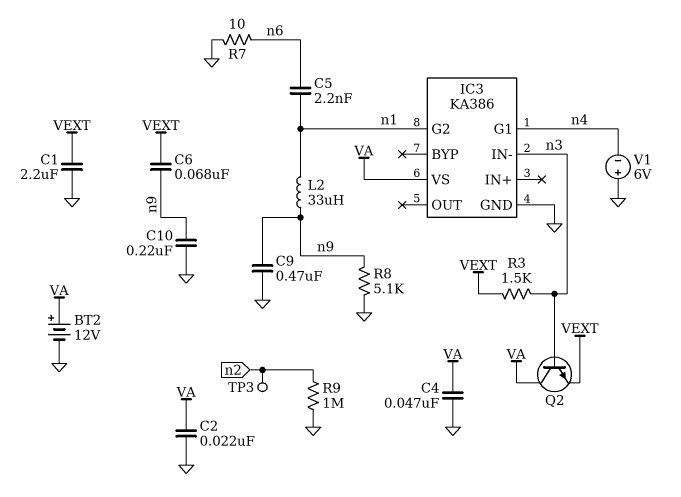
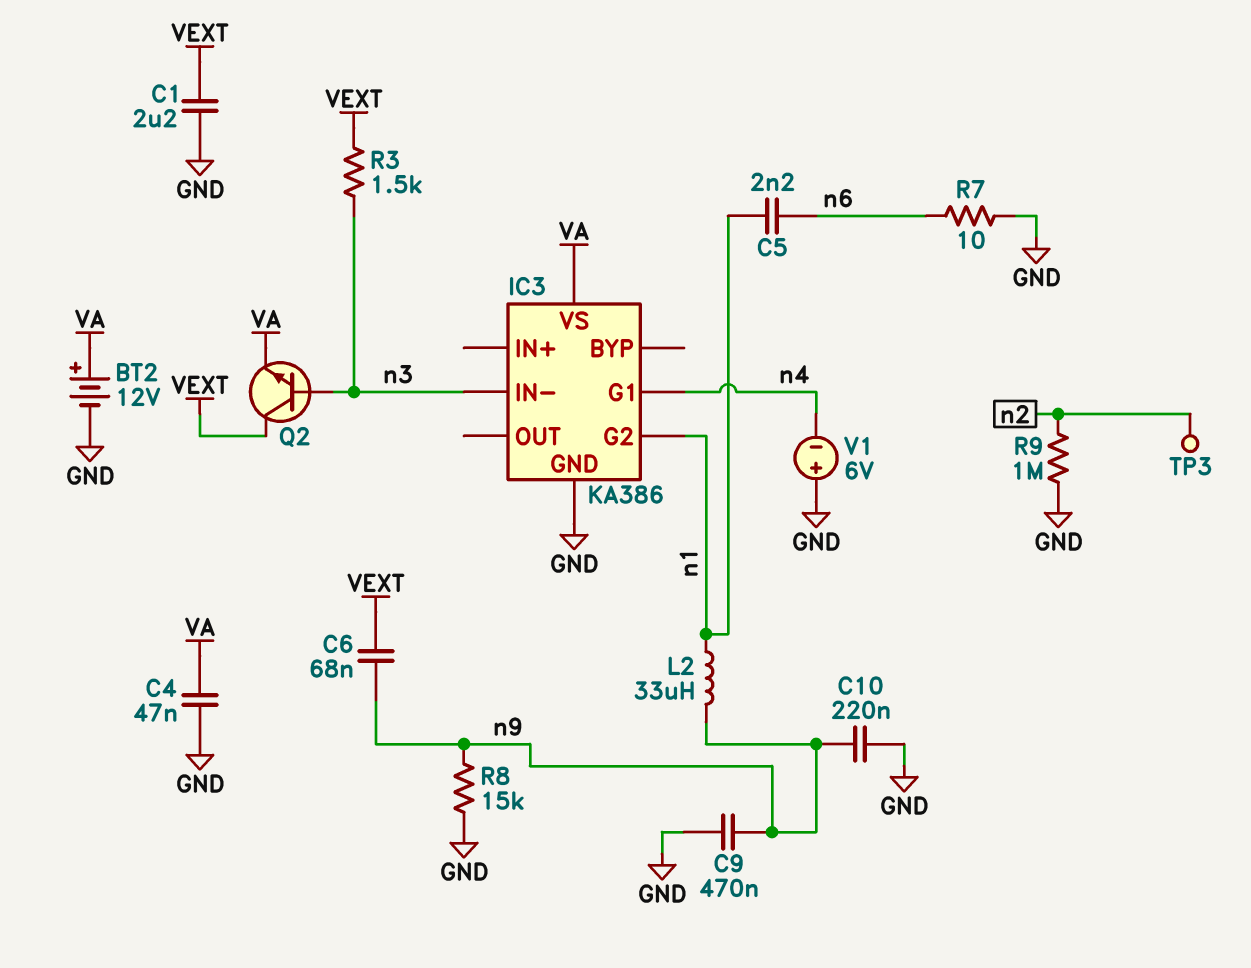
C2: 22nF (GND, VA) -> none
Q2: NPN (B n3, C VA, E VEXT) -> NPN (B n3, C VEXT, E VA)
R8: 5.1k (GND, n9) -> 15k (GND, n9)

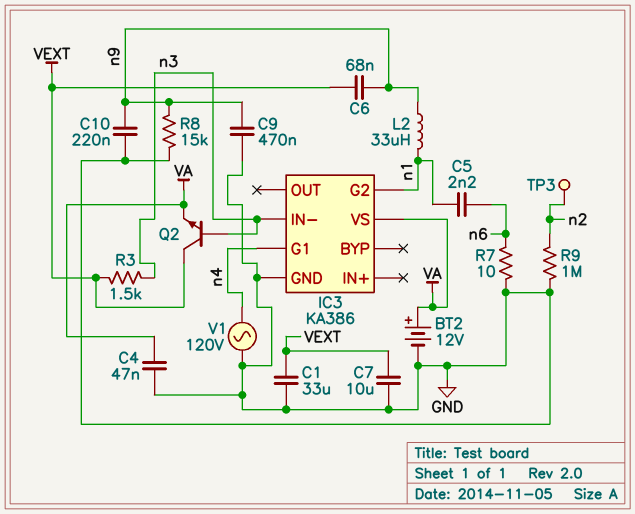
C1: 2.2uF (GND, VEXT) -> 33uF (GND, VEXT)
C7: none -> 10uF (GND, VEXT)
V1: 6V (plus GND, minus n4) -> AC 120V (GND, n4)

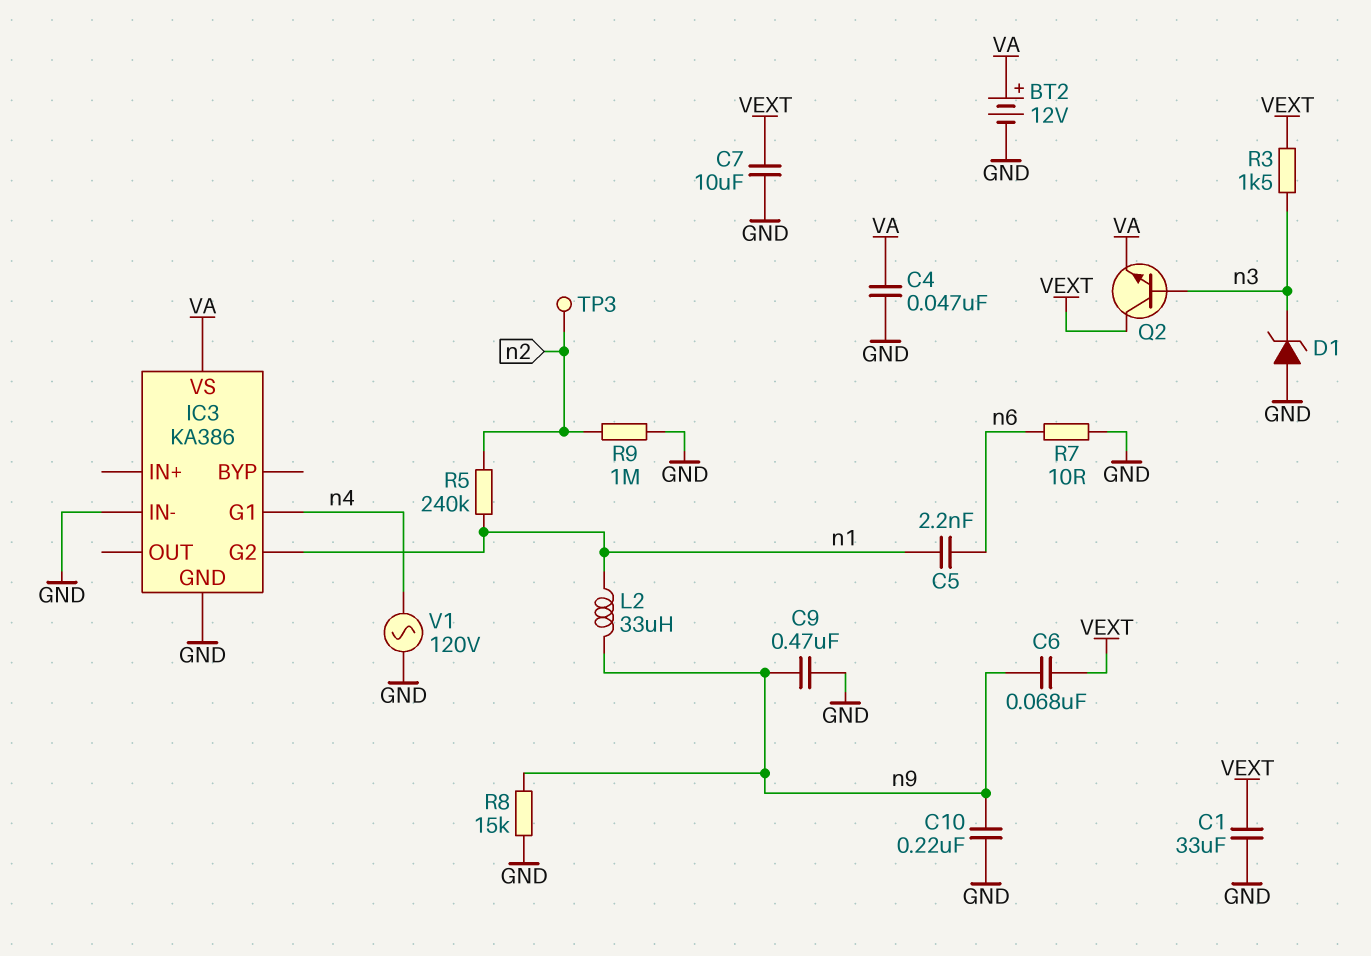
D1: none -> zener (A GND, K n3)
IC3 pin IN-: n3 -> GND
R5: none -> 240k (n1, n2)

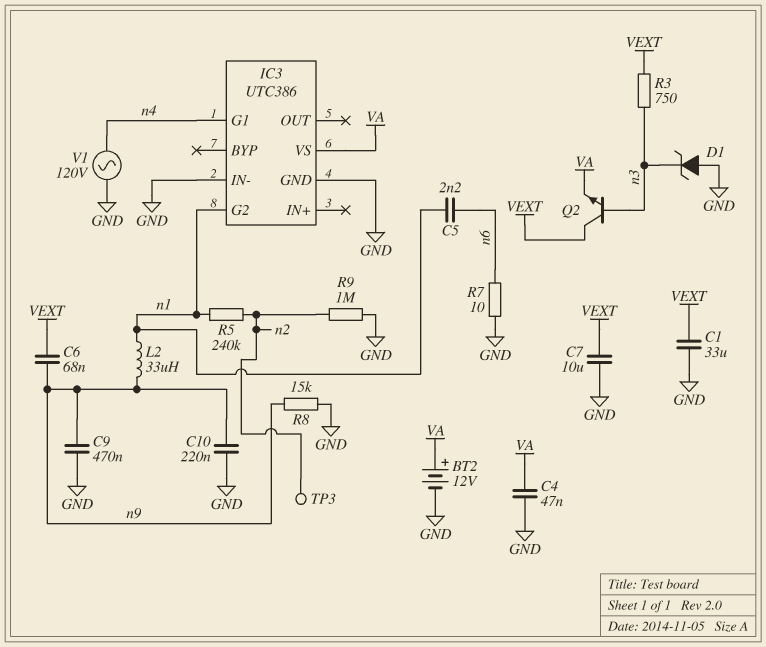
IC3: KA386 -> UTC386
R3: 1.5k (VEXT, n3) -> 750 (VEXT, n3)

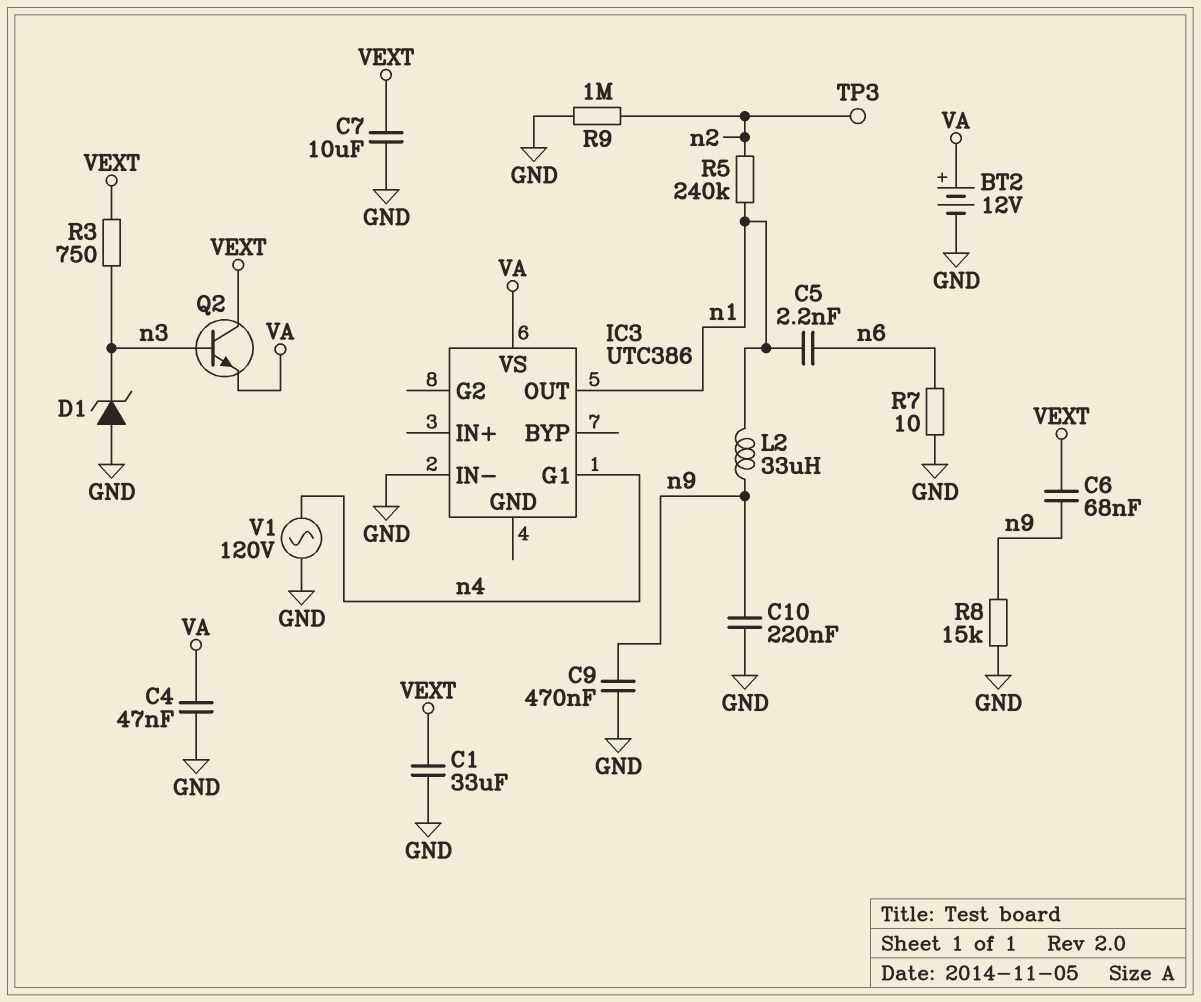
IC3 pin G2: n1 -> none
IC3 pin GND: GND -> none
IC3 pin OUT: none -> n1

